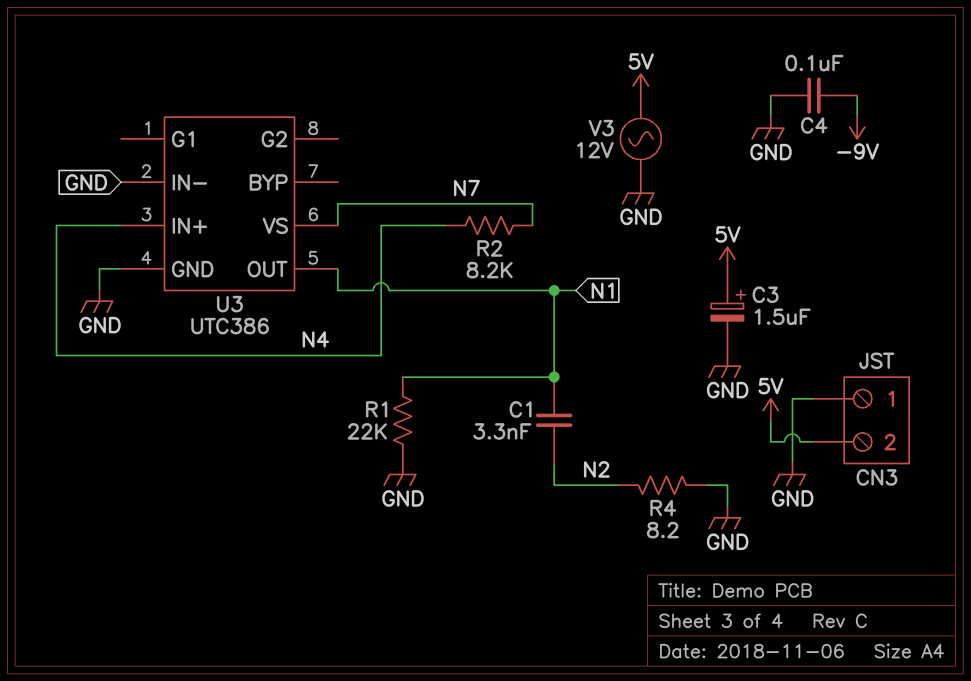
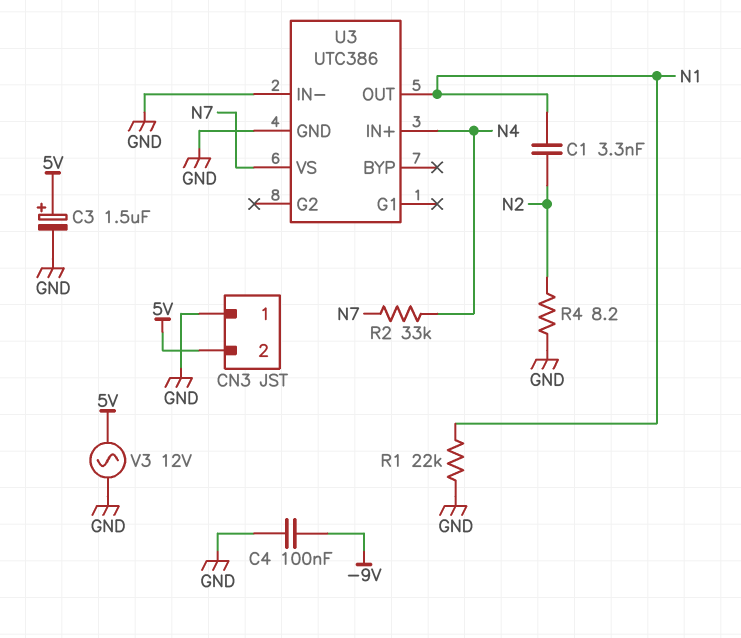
R2: 8.2k (N4, N7) -> 33k (N4, N7)

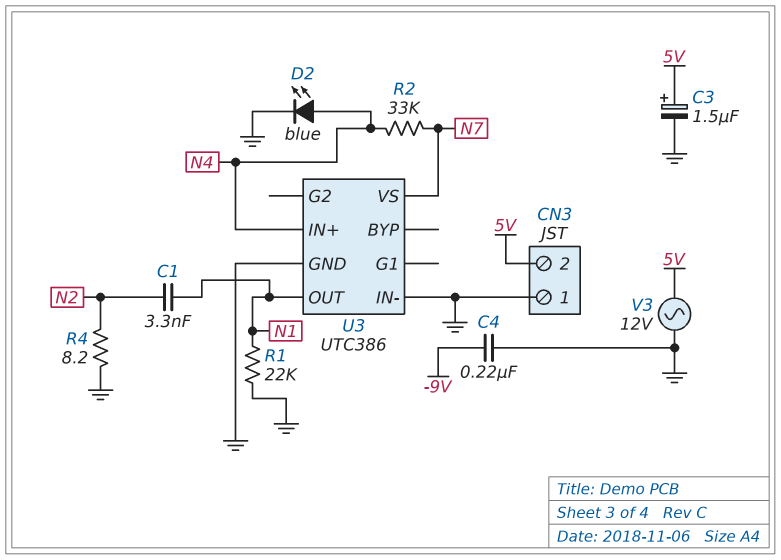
C4: 100nF (-9V, GND) -> 220nF (-9V, GND)
D2: none -> LED blue (A N4, K GND)

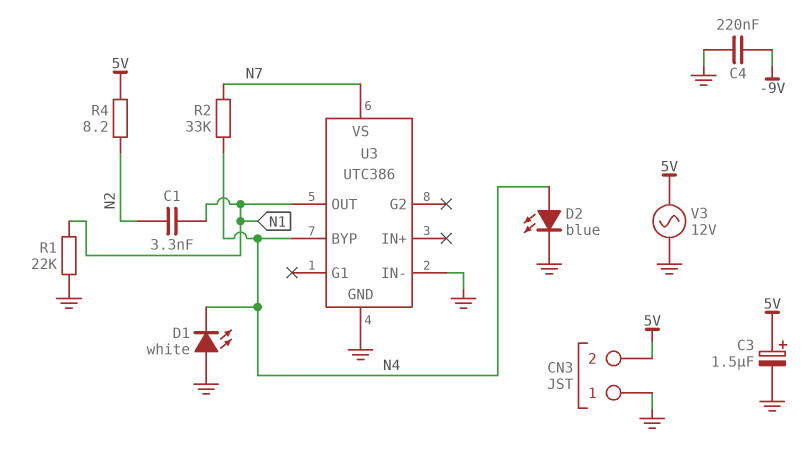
D1: none -> LED white (A GND, K N4)
R4: 8.2 (GND, N2) -> 8.2 (5V, N2)
U3 pin BYP: none -> N4
U3 pin IN+: N4 -> none

